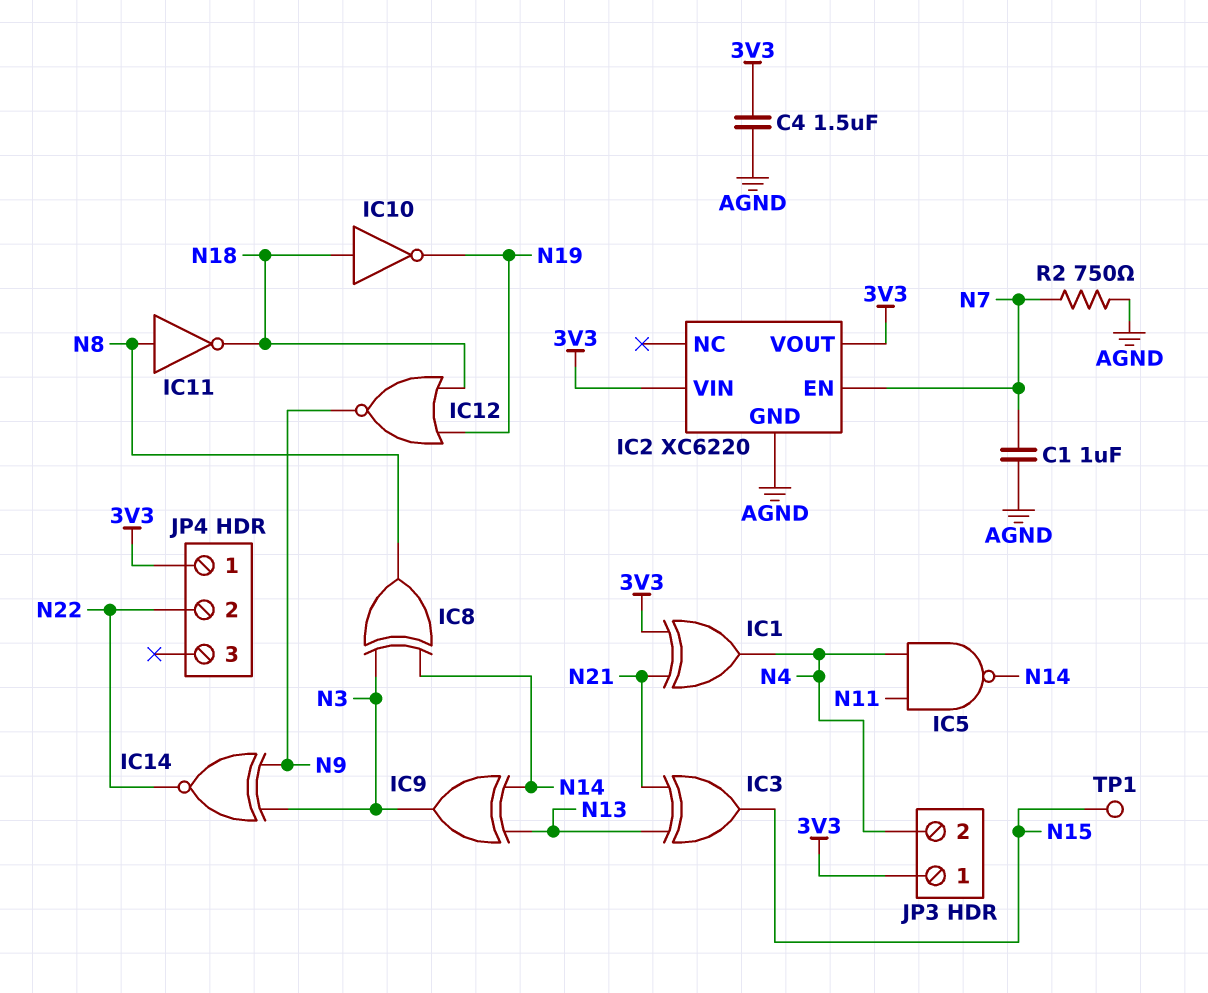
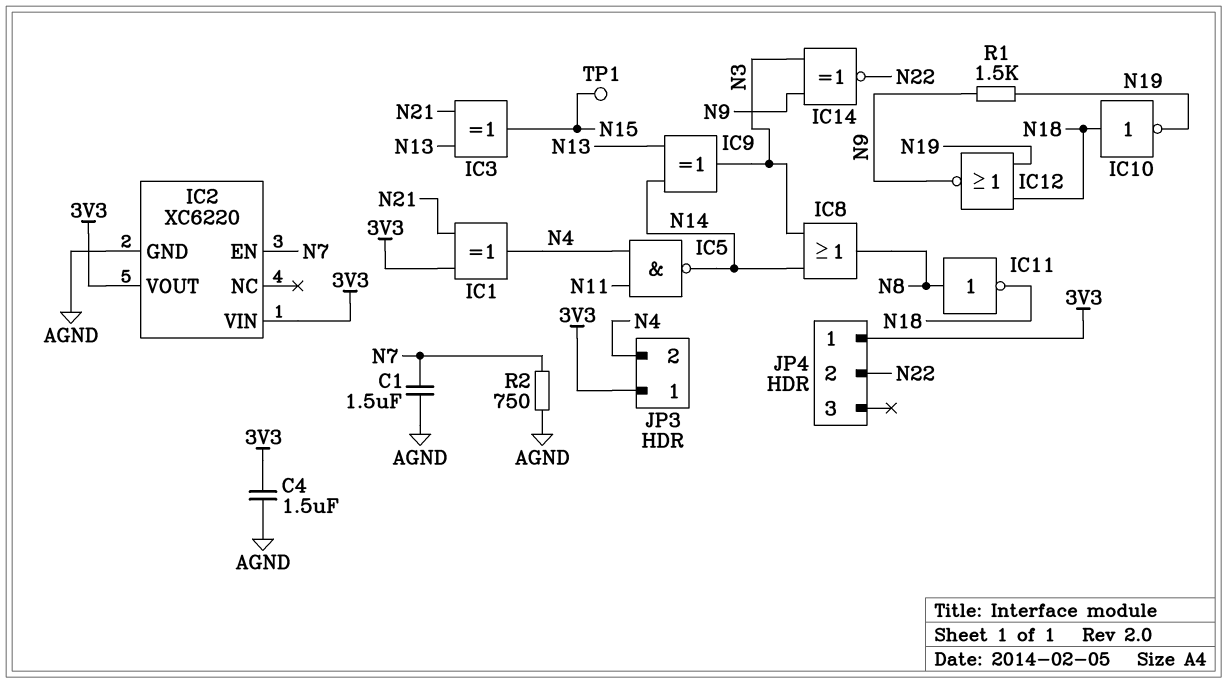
C1: 1uF (AGND, N7) -> 1.5uF (AGND, N7)
IC8: XOR (in N3, in N14, out N8) -> OR (in N3, in N14, out N8)
R1: none -> 1.5k (N9, N19)

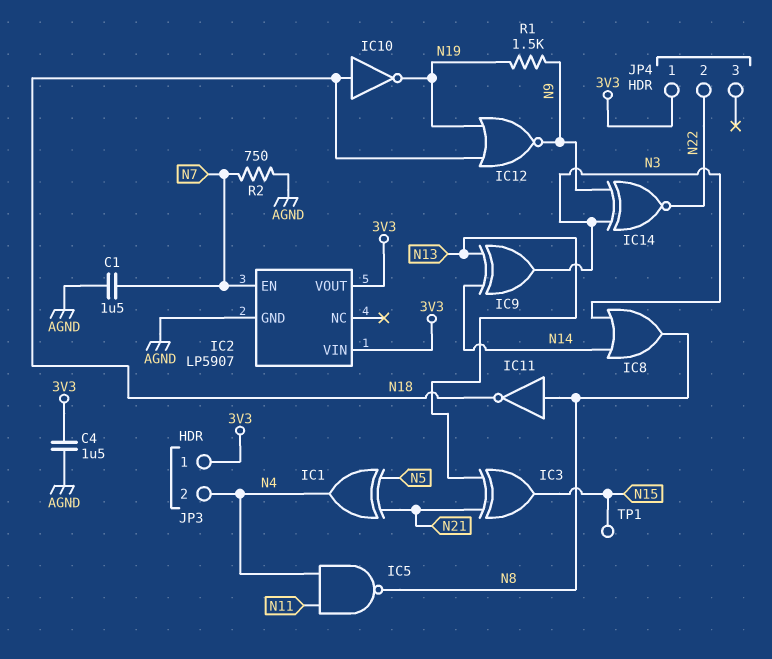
IC1: XOR (in 3V3, in N21, out N4) -> XOR (in N5, in N21, out N4)
IC2: XC6220 -> LP5907
IC5: NAND (in N4, in N11, out N14) -> NAND (in N4, in N11, out N8)

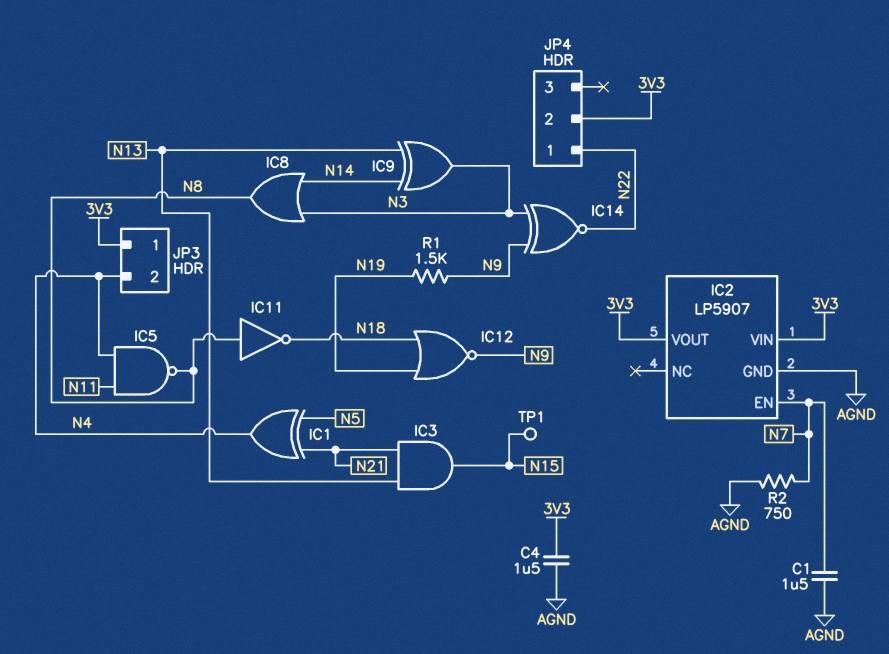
IC3: XOR (in N13, in N21, out N15) -> AND (in N13, in N21, out N15)
IC10: NOT (in N18, out N19) -> none
JP4 pin 1: 3V3 -> N22
JP4 pin 2: N22 -> 3V3

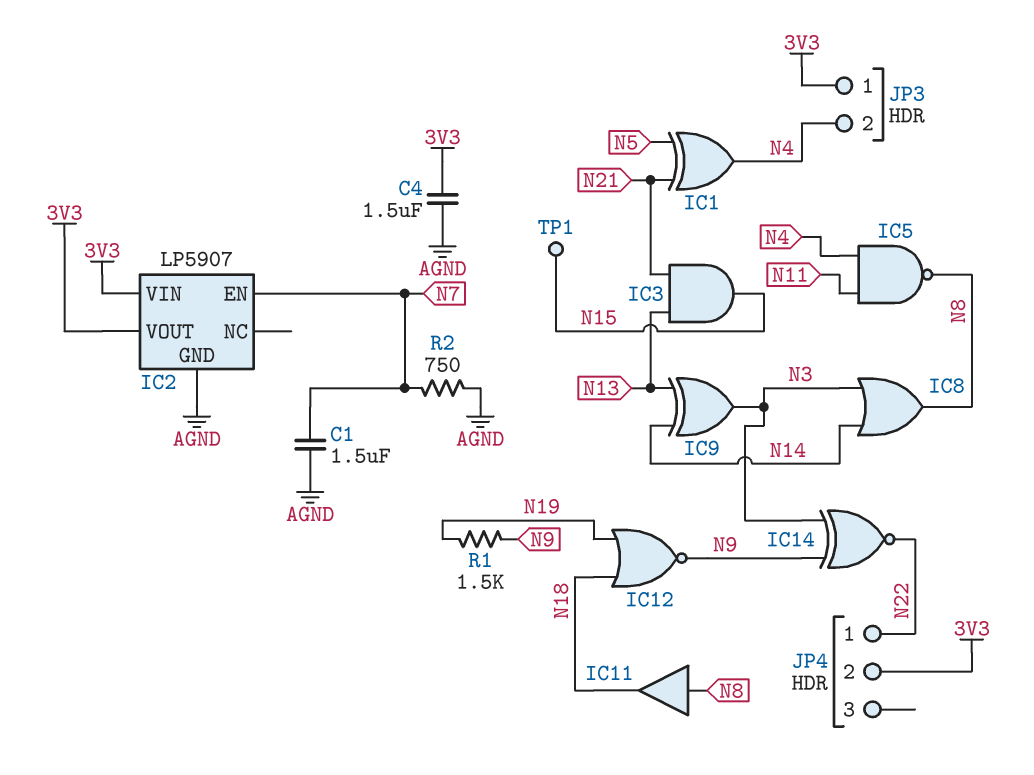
IC11: NOT (in N8, out N18) -> buffer (in N8, out N18)

